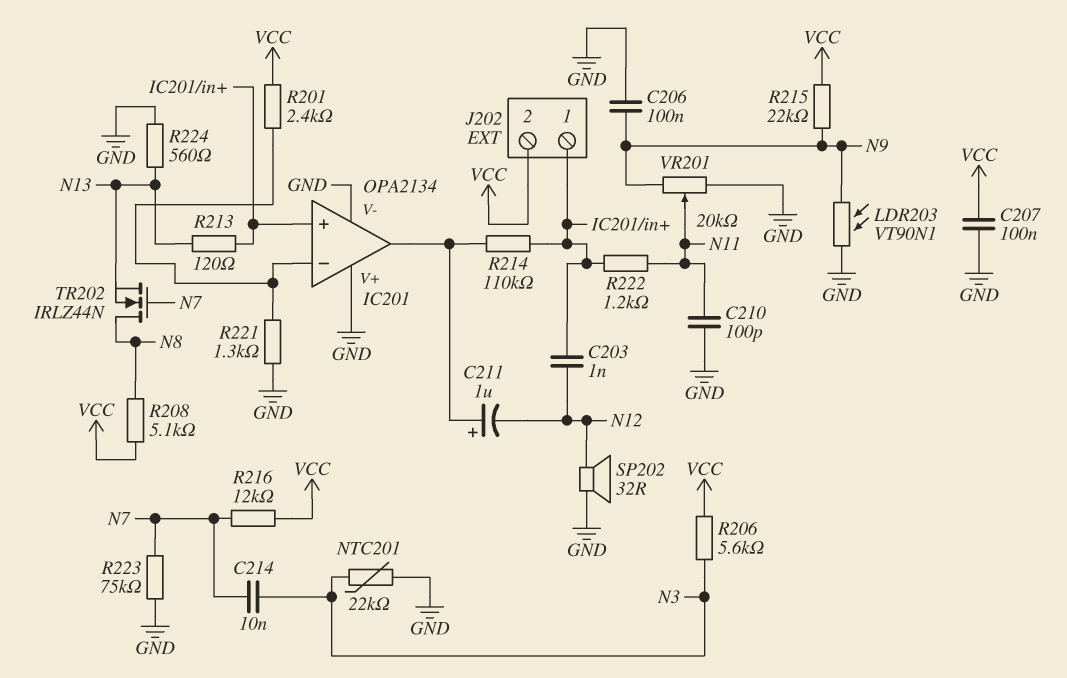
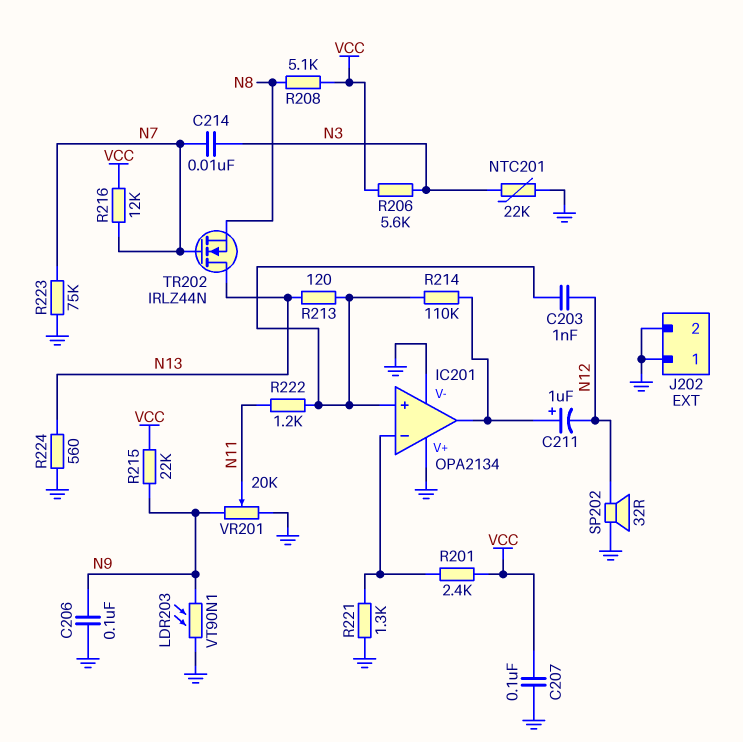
C210: 100pF (GND, N11) -> none
J202 pin 1: IC201/in+ -> GND
J202 pin 2: VCC -> GND
TR202: NMOS IRLZ44N (G N7, D N8, S N13) -> NMOS IRLZ44N (G N7, D N13, S N8)

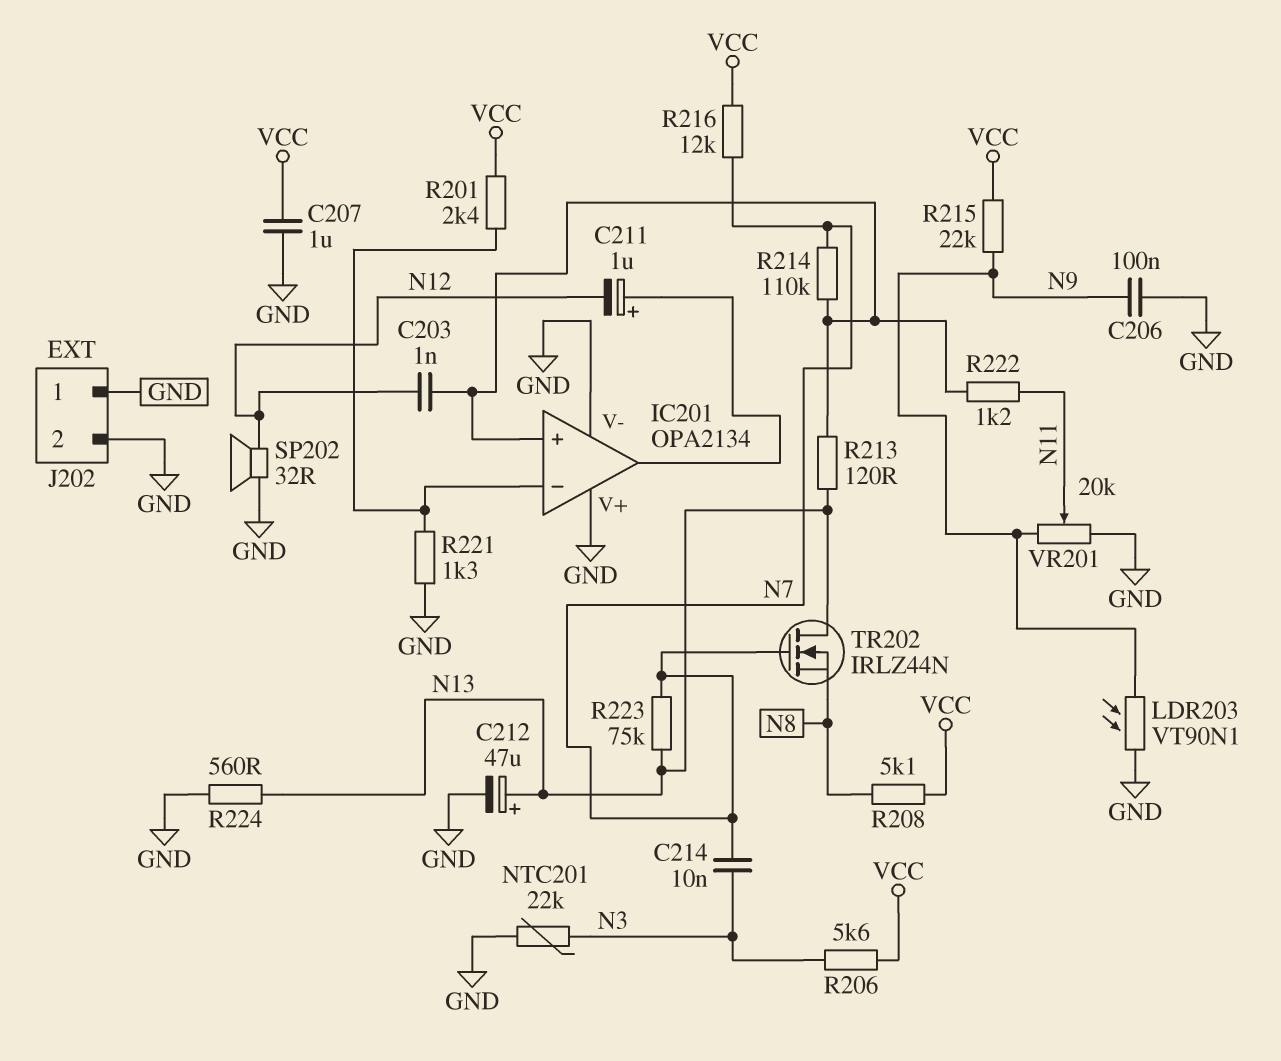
C207: 100nF (GND, VCC) -> 1uF (GND, VCC)
C212: none -> 47uF (plus N13, minus GND)
R214: 110k (IC201/in+, IC201/out) -> 110k (IC201/in+, N7)
R223: 75k (GND, N7) -> 75k (N7, N13)

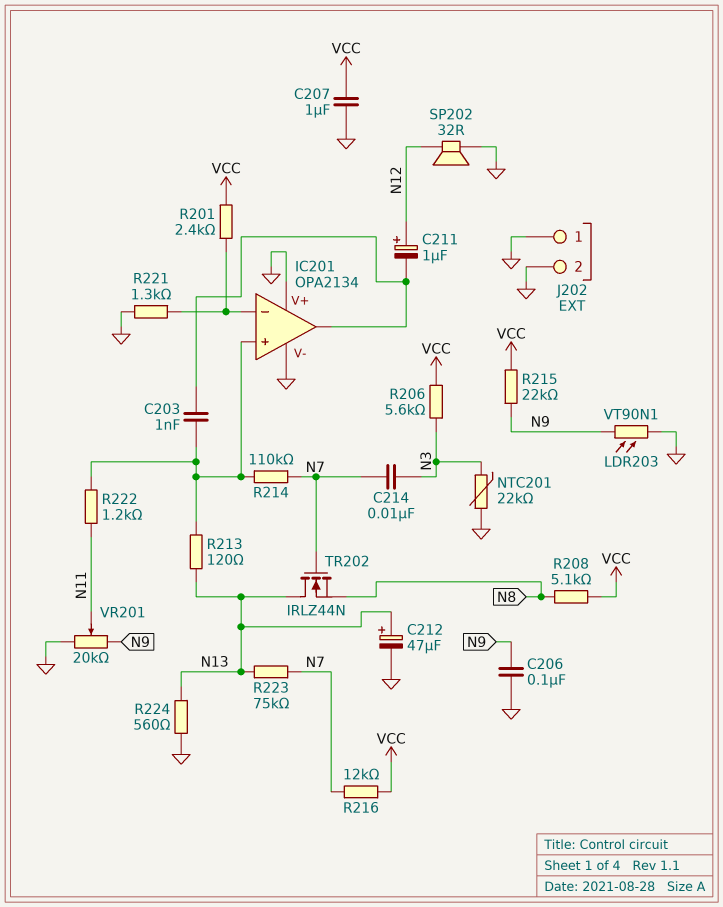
C203: 1nF (IC201/in+, N12) -> 1nF (IC201/in+, IC201/out)
C211: 1uF (plus IC201/out, minus N12) -> 1uF (plus N12, minus IC201/out)

